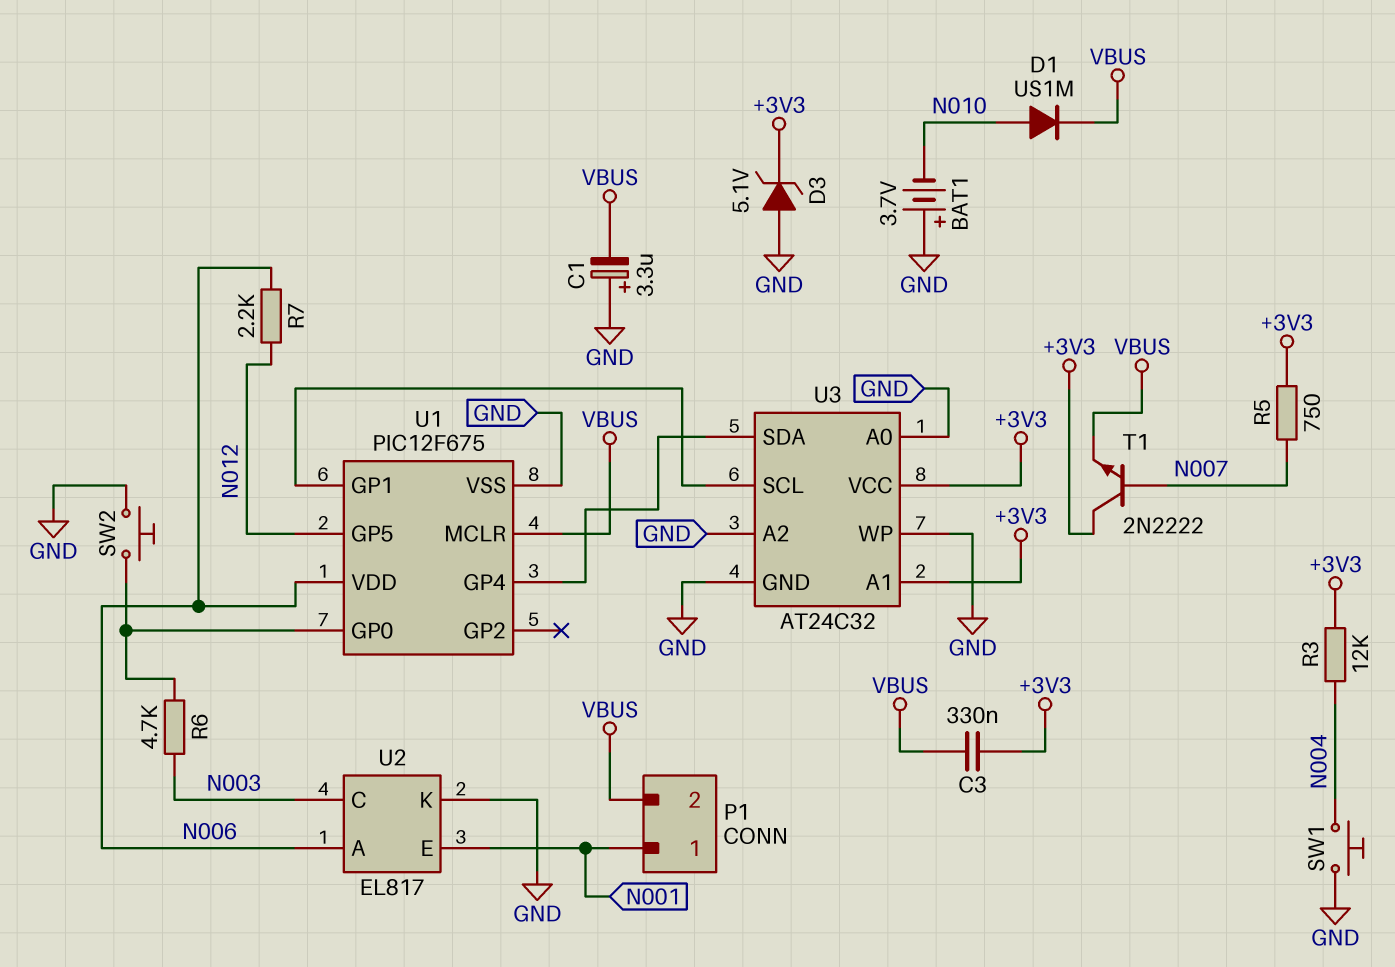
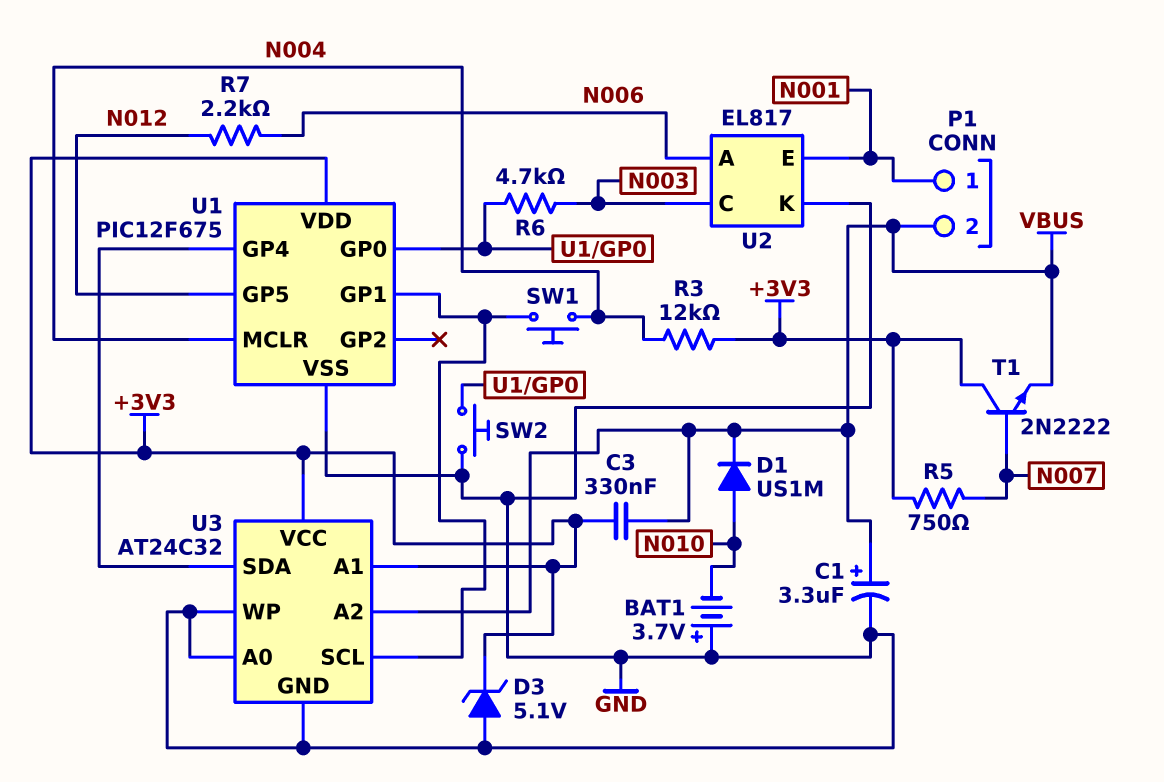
C1: 3.3uF (plus GND, minus VBUS) -> 3.3uF (plus VBUS, minus GND)
SW1: button (GND, N004) -> button (N004, U1/GP1)
U1 pin MCLR: VBUS -> N004
U1 pin VDD: N006 -> +3V3
U3 pin A2: GND -> VBUS

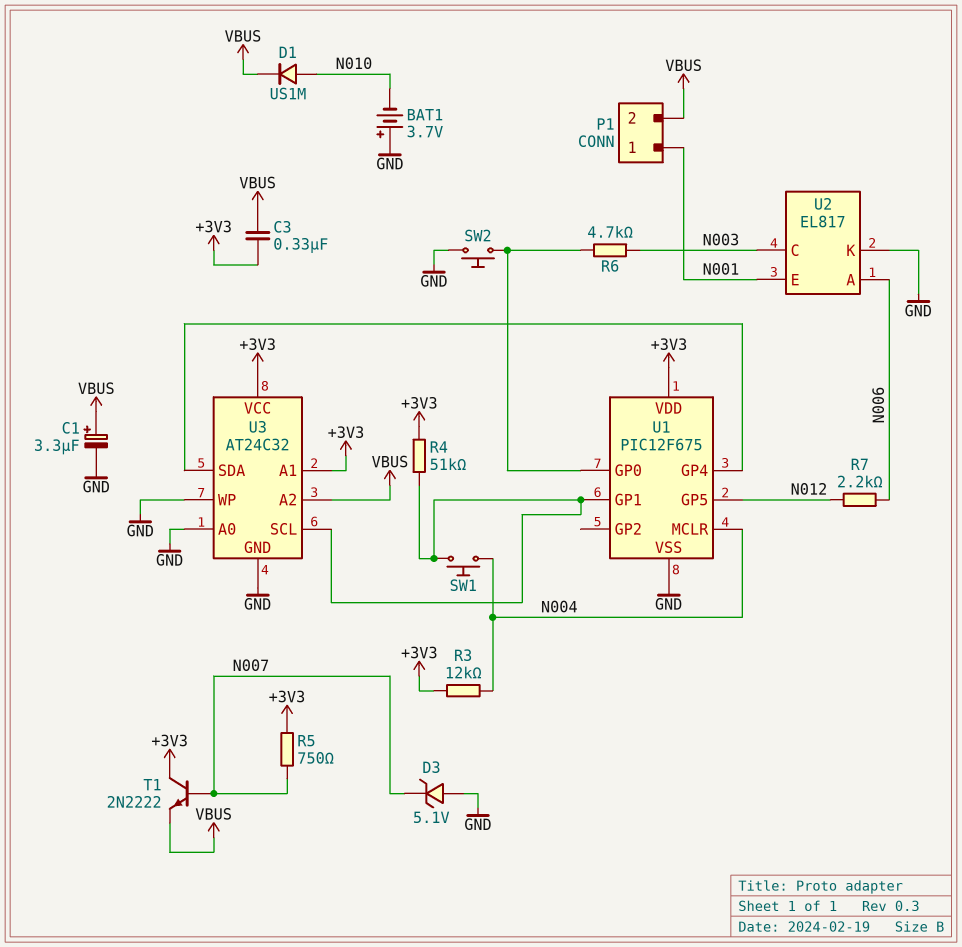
D3: zener 5.1V (A GND, K +3V3) -> zener 5.1V (A GND, K N007)
R4: none -> 51k (+3V3, U1/GP1)

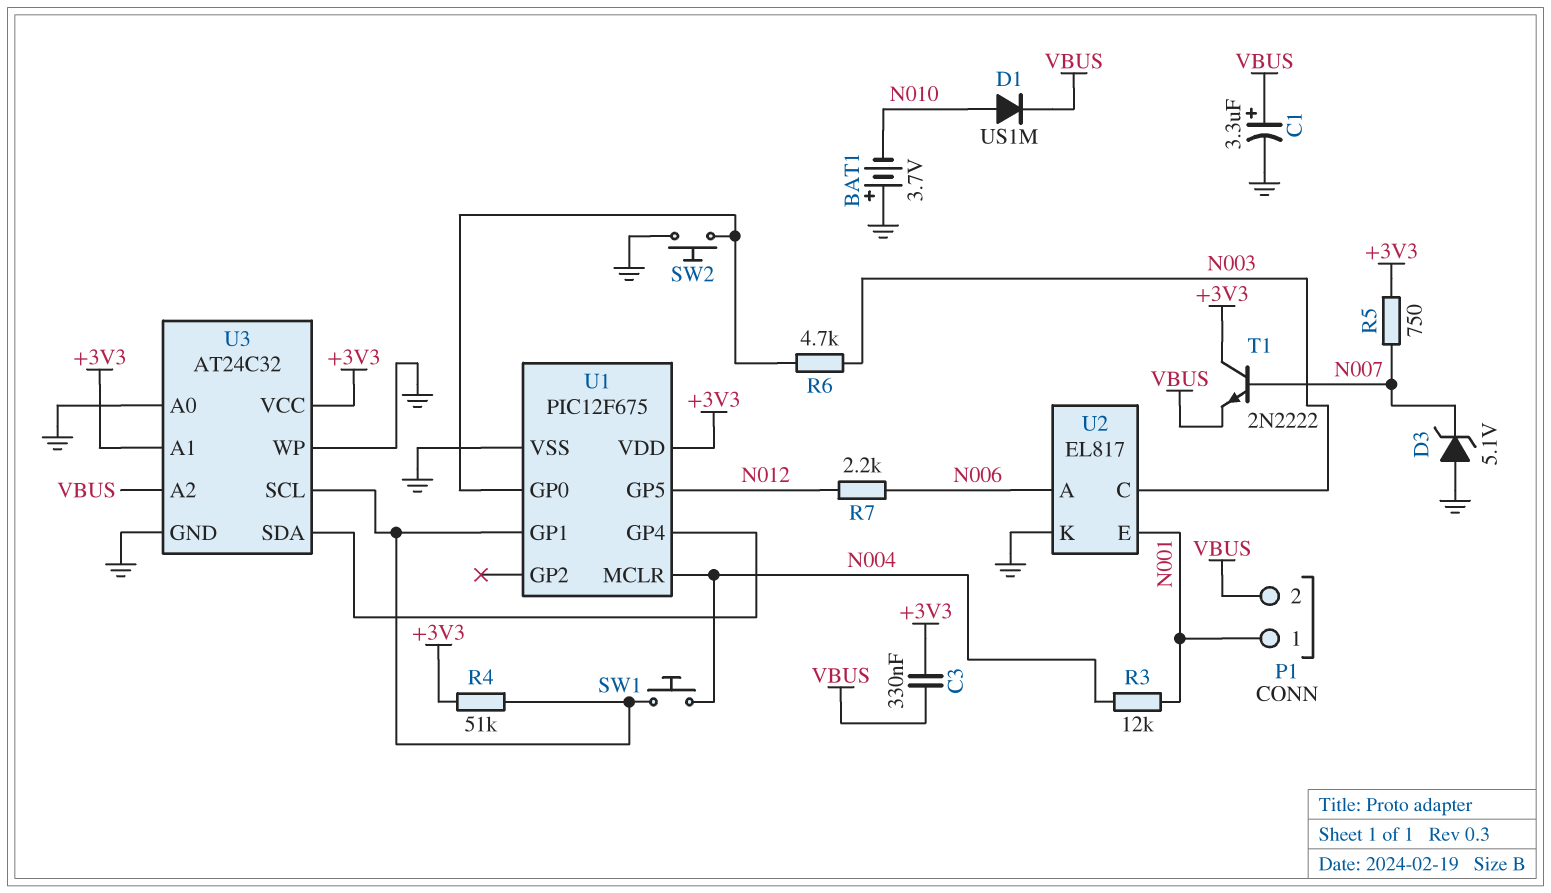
R3: 12k (+3V3, N004) -> 12k (N001, N004)

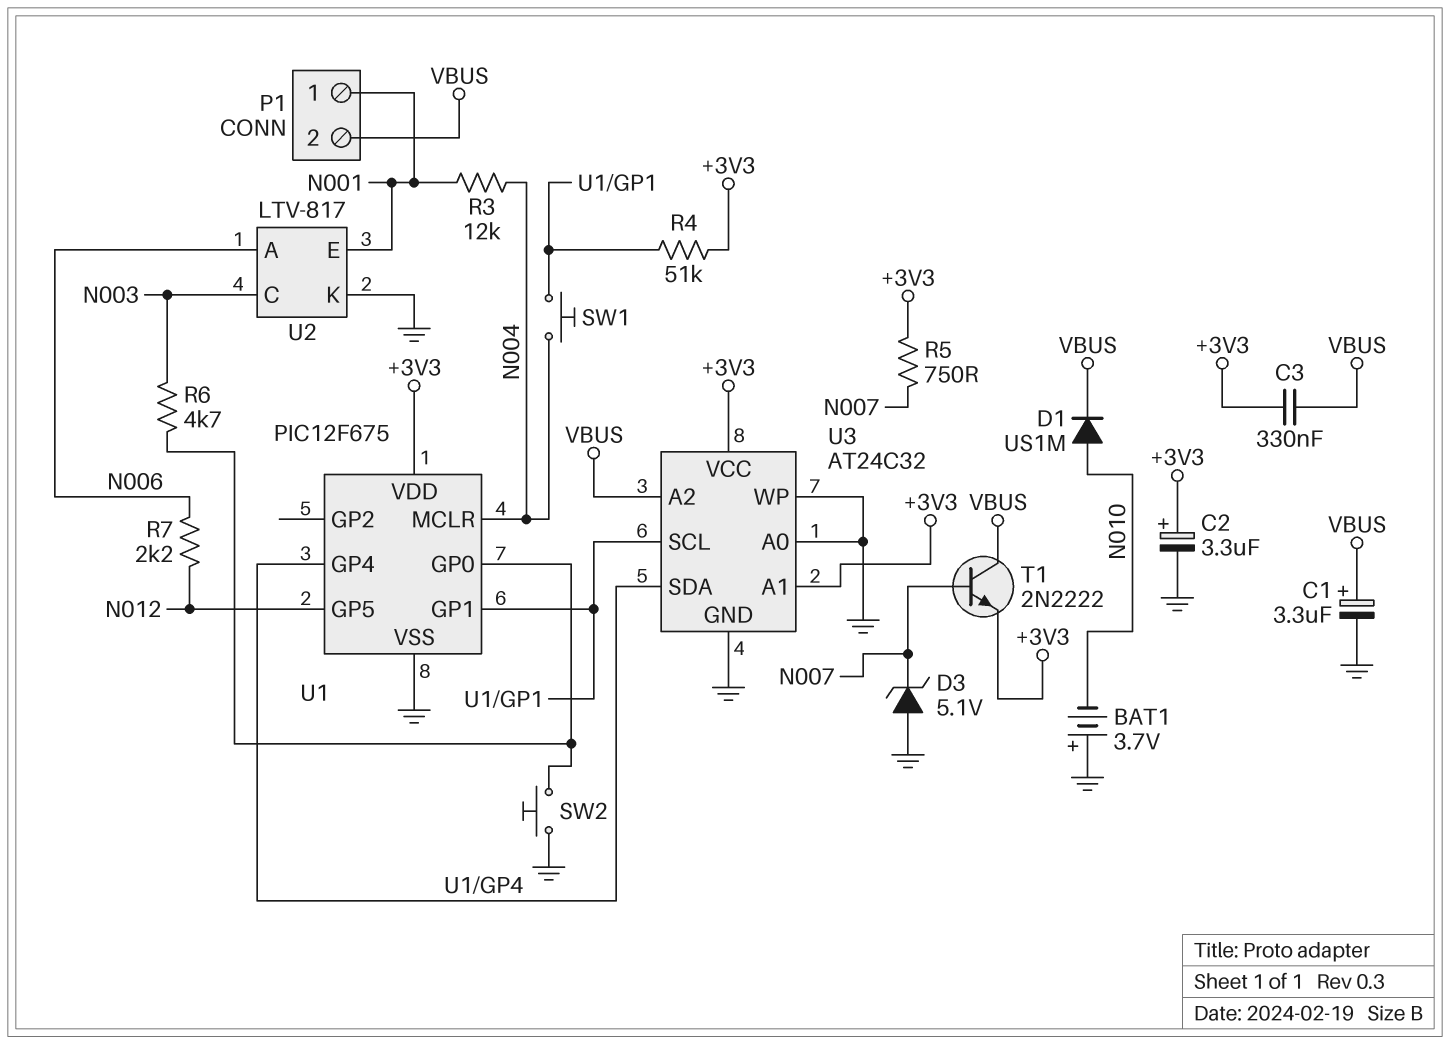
C2: none -> 3.3uF (plus +3V3, minus GND)
T1: NPN 2N2222 (B N007, C +3V3, E VBUS) -> NPN 2N2222 (B N007, C VBUS, E +3V3)
U2: EL817 -> LTV-817

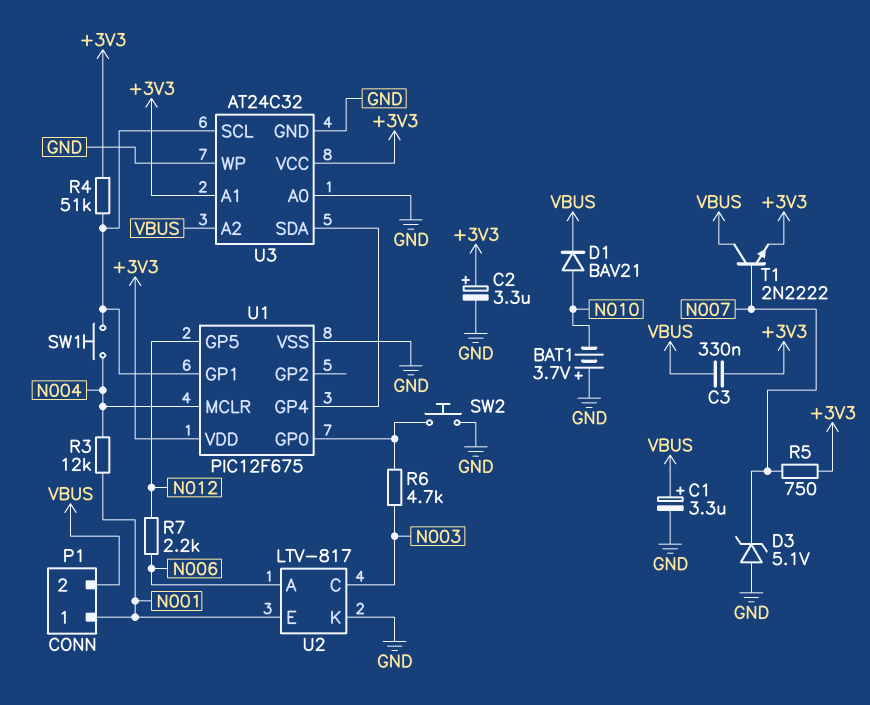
D1: diode US1M (A N010, K VBUS) -> diode BAV21 (A N010, K VBUS)

